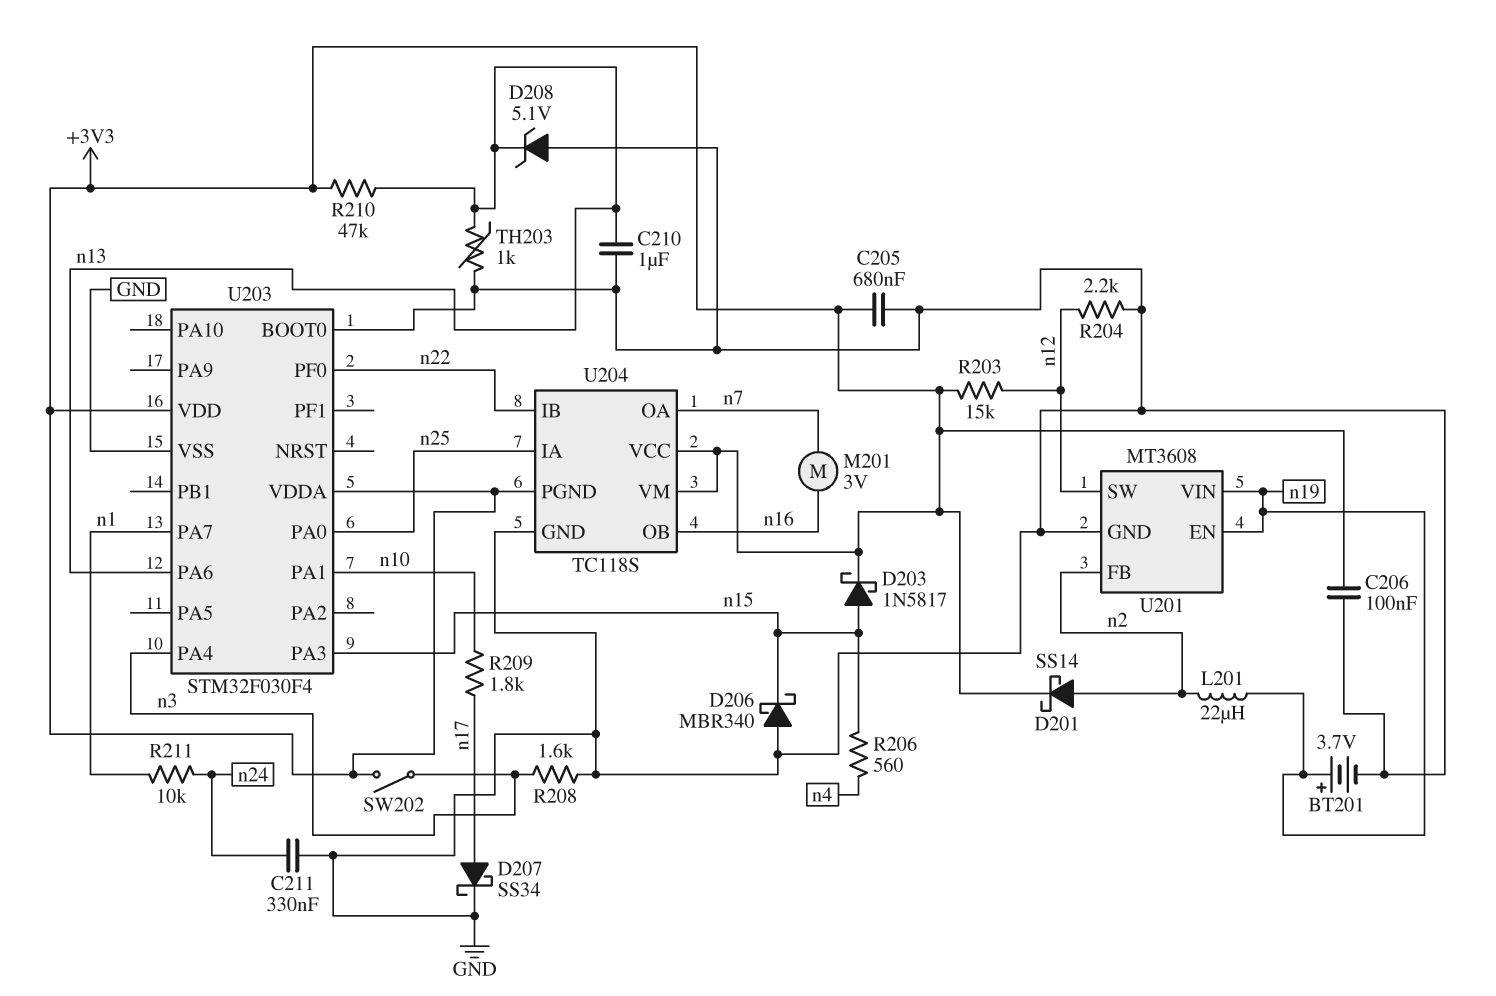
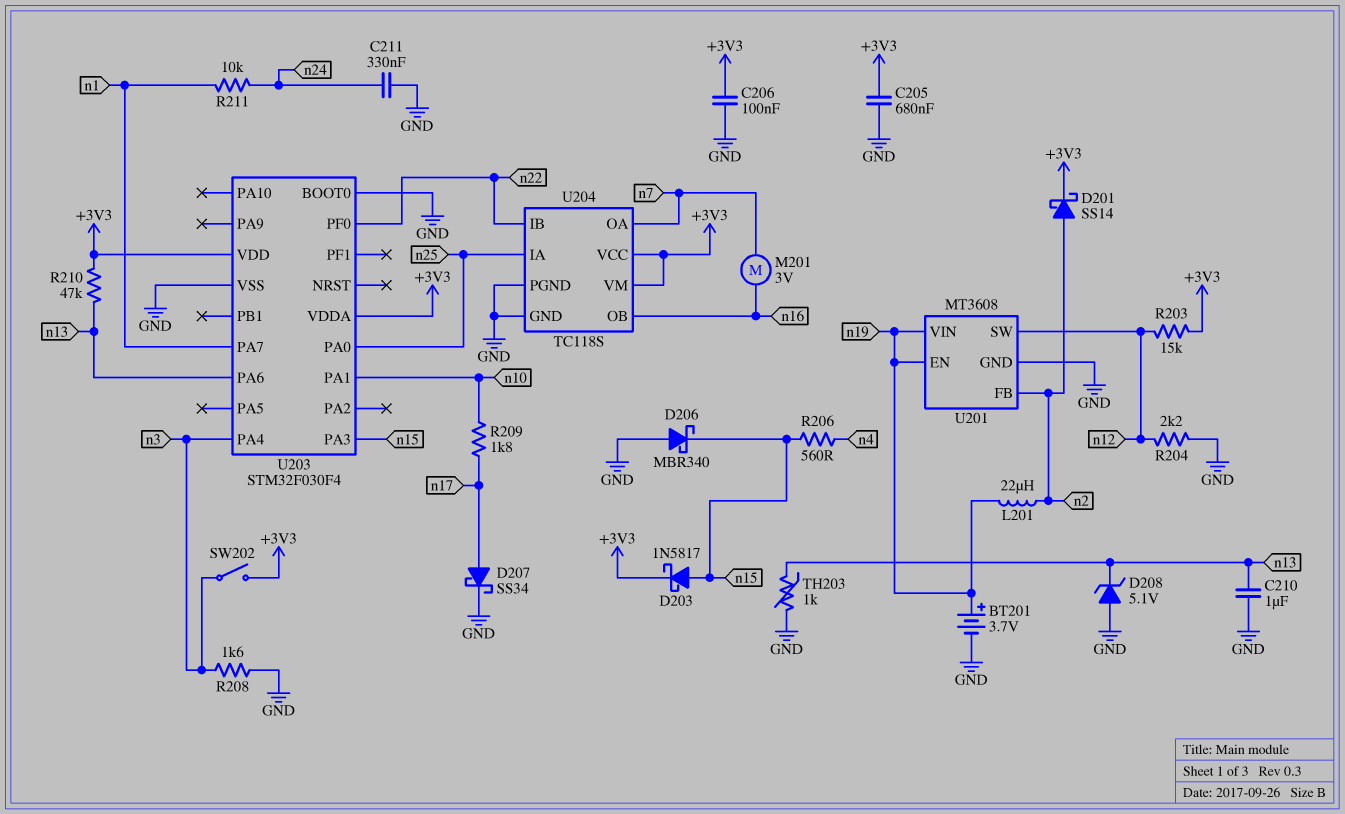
U204 pin PGND: +3V3 -> GND

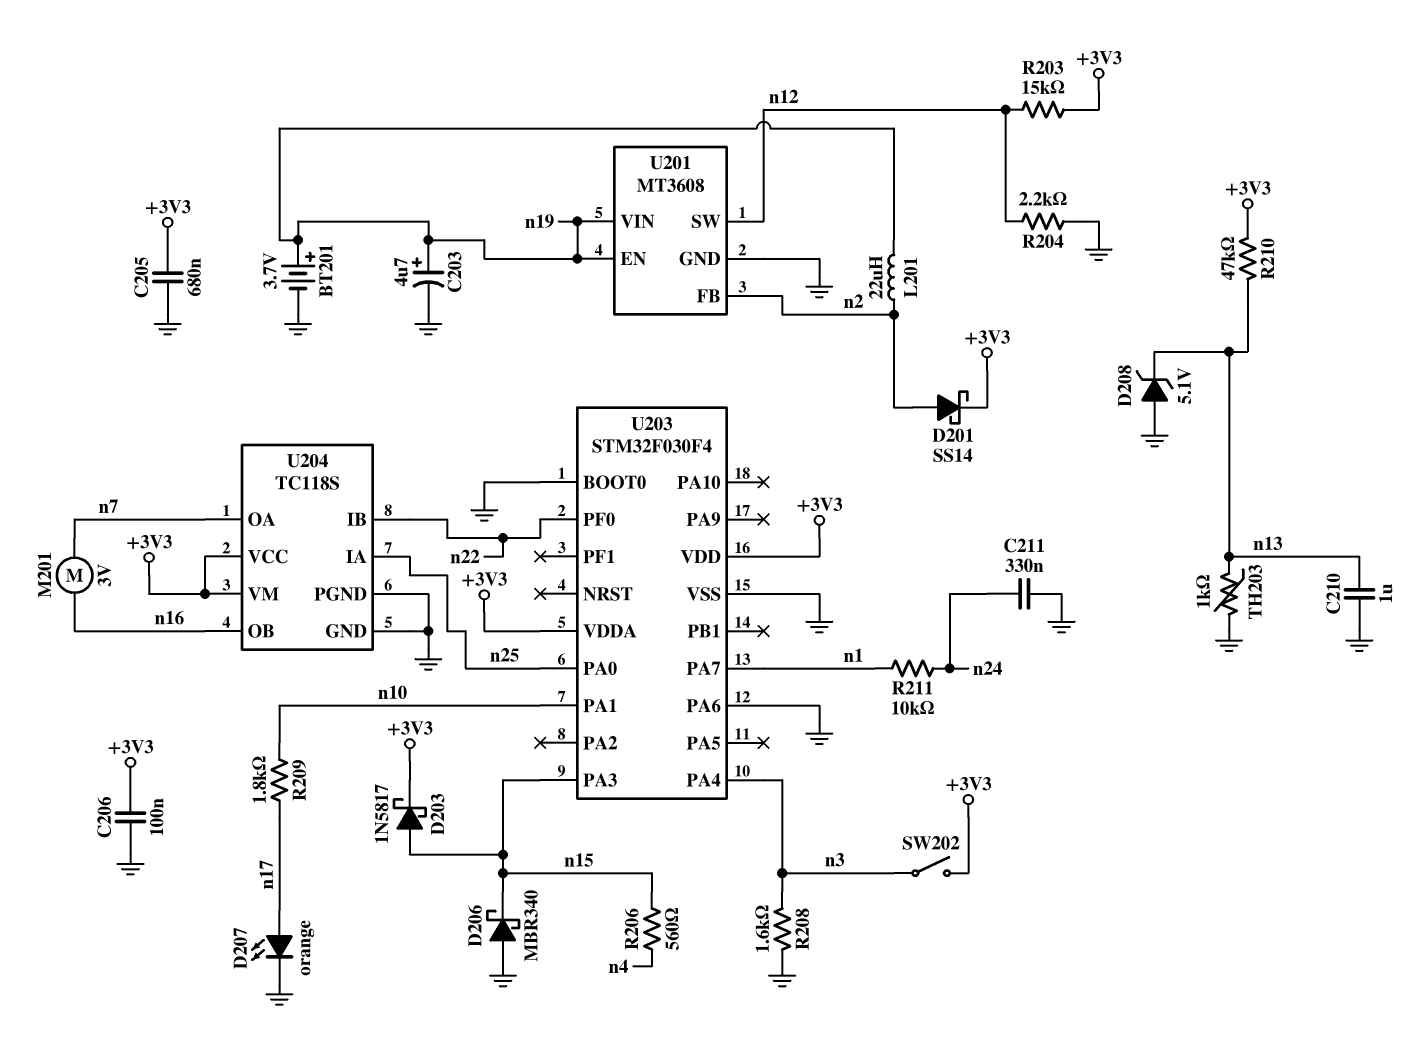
C203: none -> 4.7uF (plus n19, minus GND)
D207: schottky SS34 (A n17, K GND) -> LED orange (A n17, K GND)
U203 pin PA6: n13 -> GND

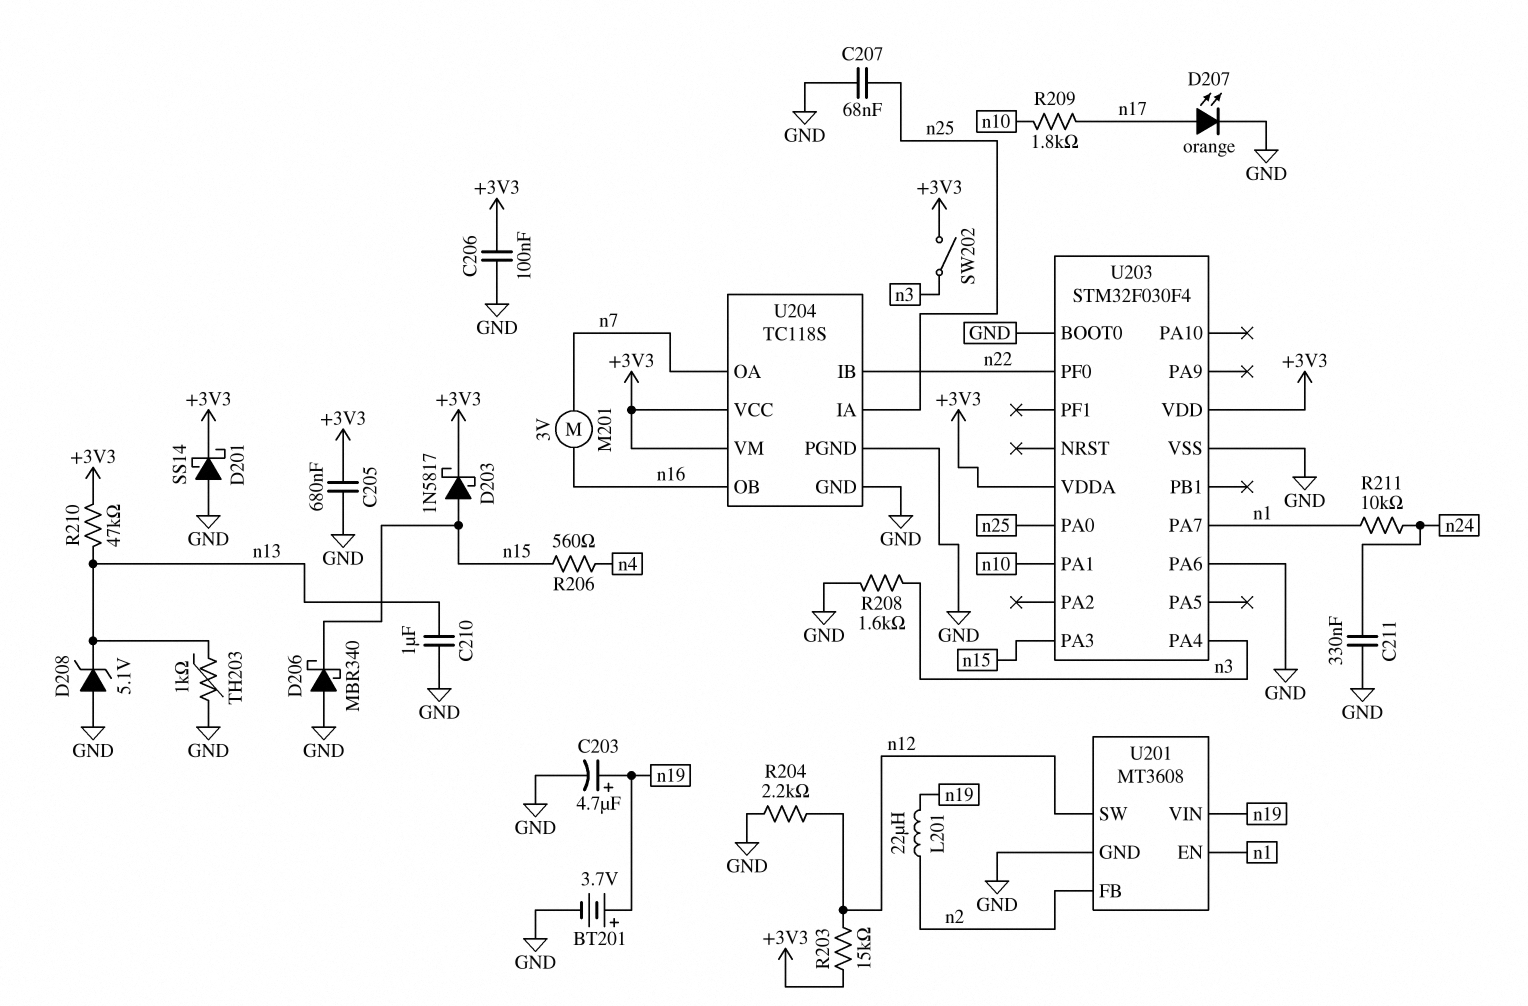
C207: none -> 68nF (GND, n25)
D201: schottky SS14 (A n2, K +3V3) -> schottky SS14 (A GND, K +3V3)
U201 pin EN: n19 -> n1

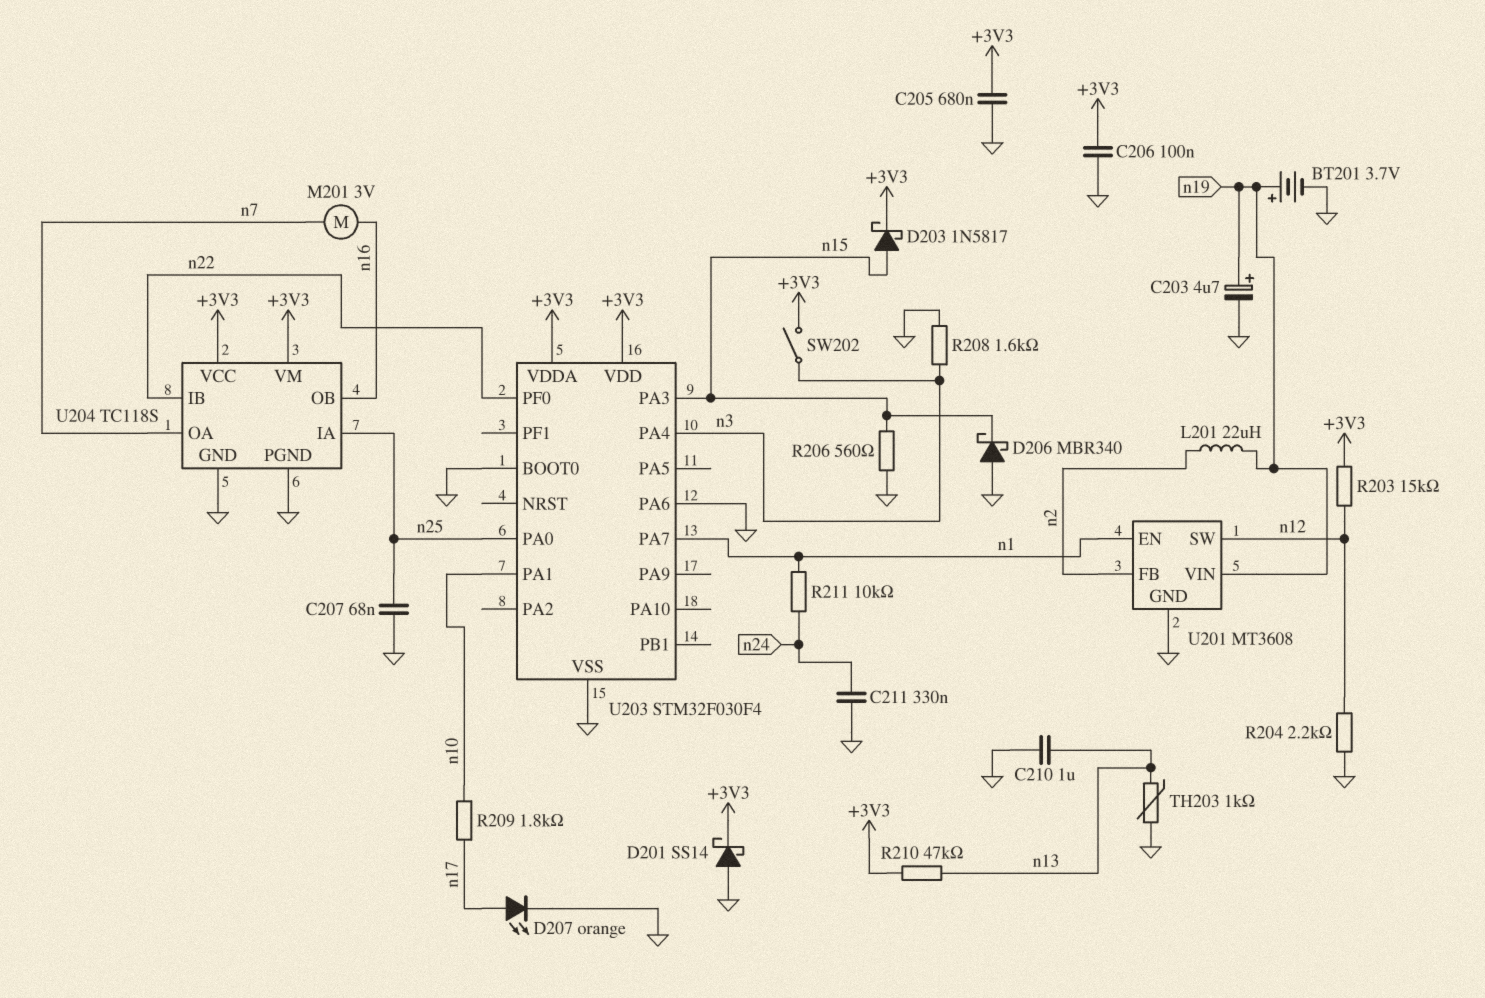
D208: zener 5.1V (A GND, K n13) -> none
R206: 560 (n4, n15) -> 560 (GND, n15)

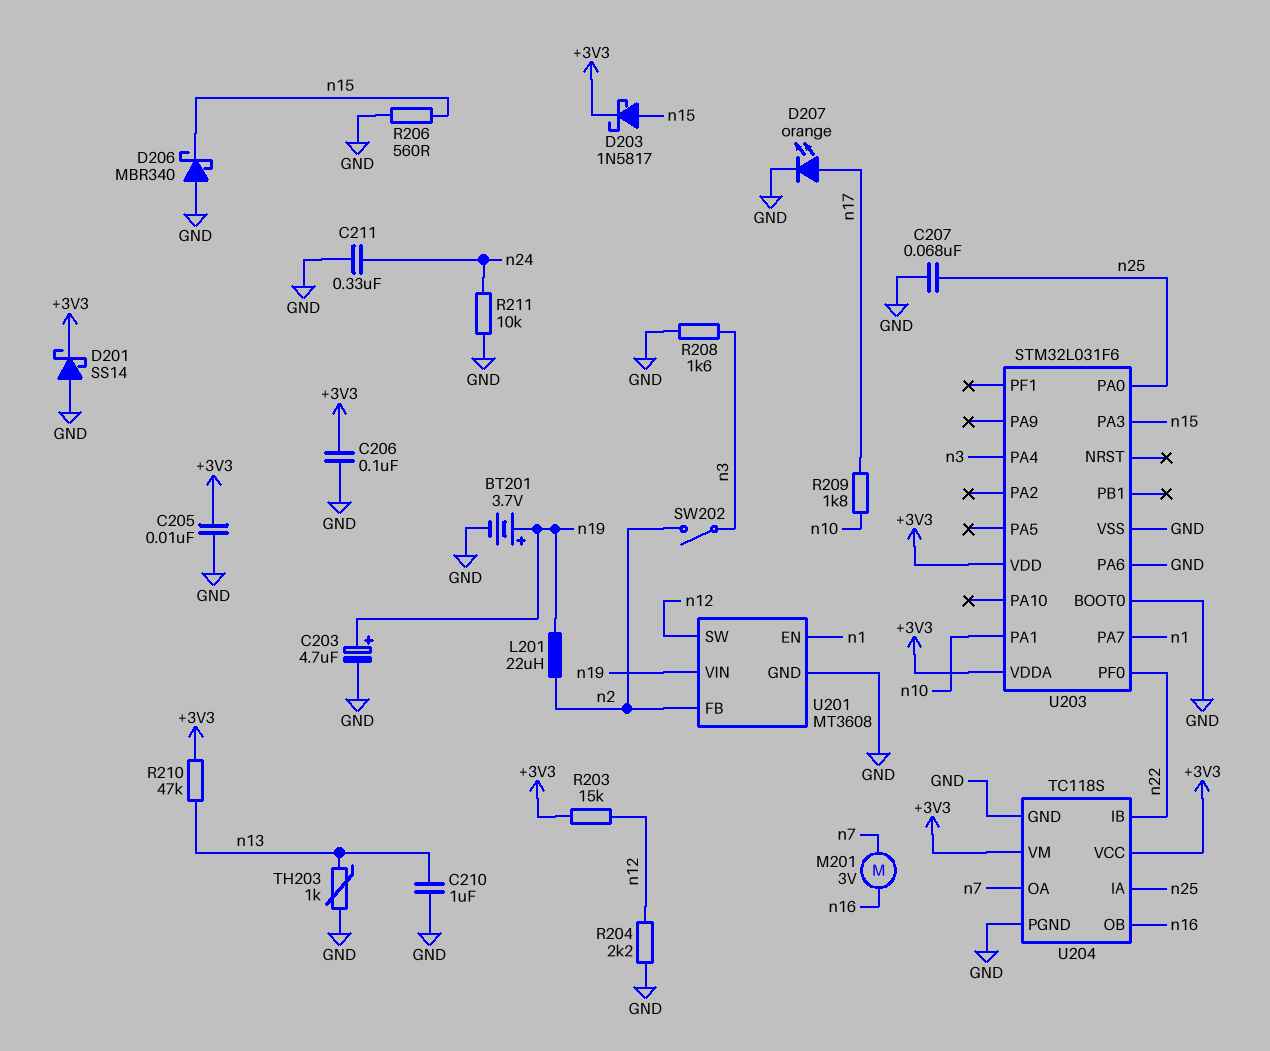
C205: 680nF (+3V3, GND) -> 10nF (+3V3, GND)
R211: 10k (n1, n24) -> 10k (GND, n24)
SW202: switch (+3V3, n3) -> switch (n2, n3)
U203: STM32F030F4 -> STM32L031F6

